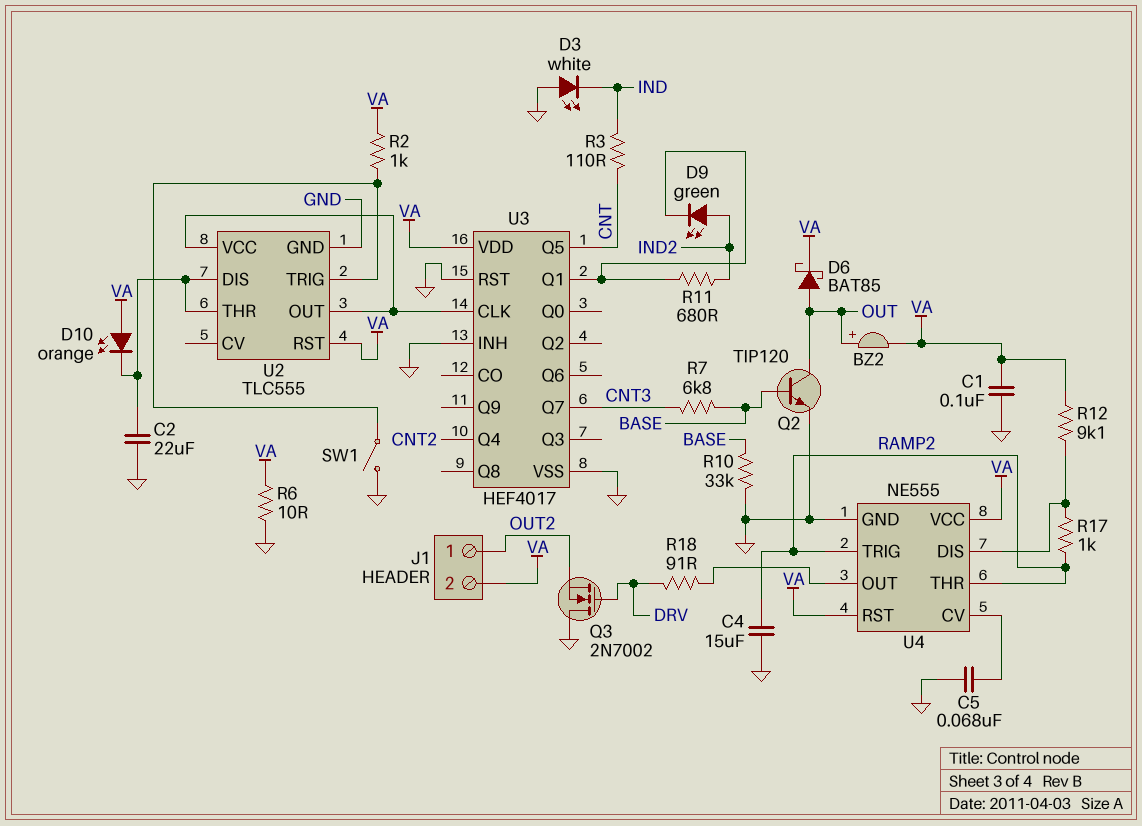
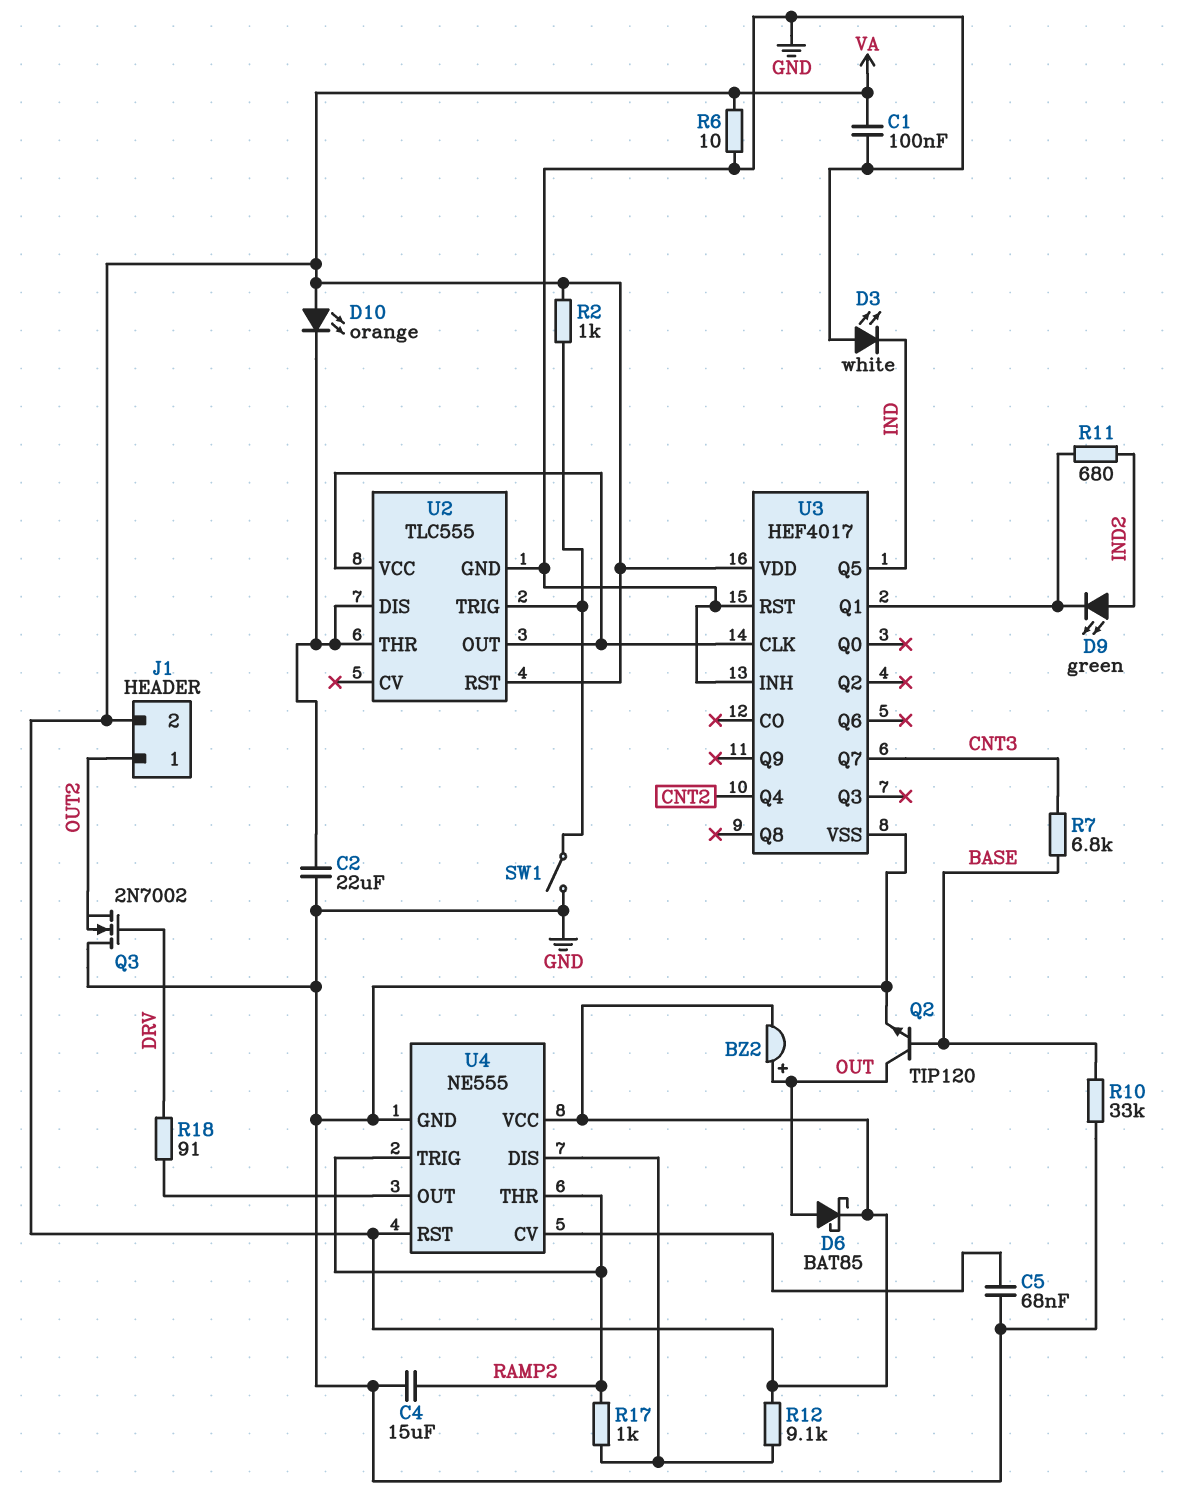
R3: 110 (CNT, IND) -> none
U3 pin Q5: CNT -> IND

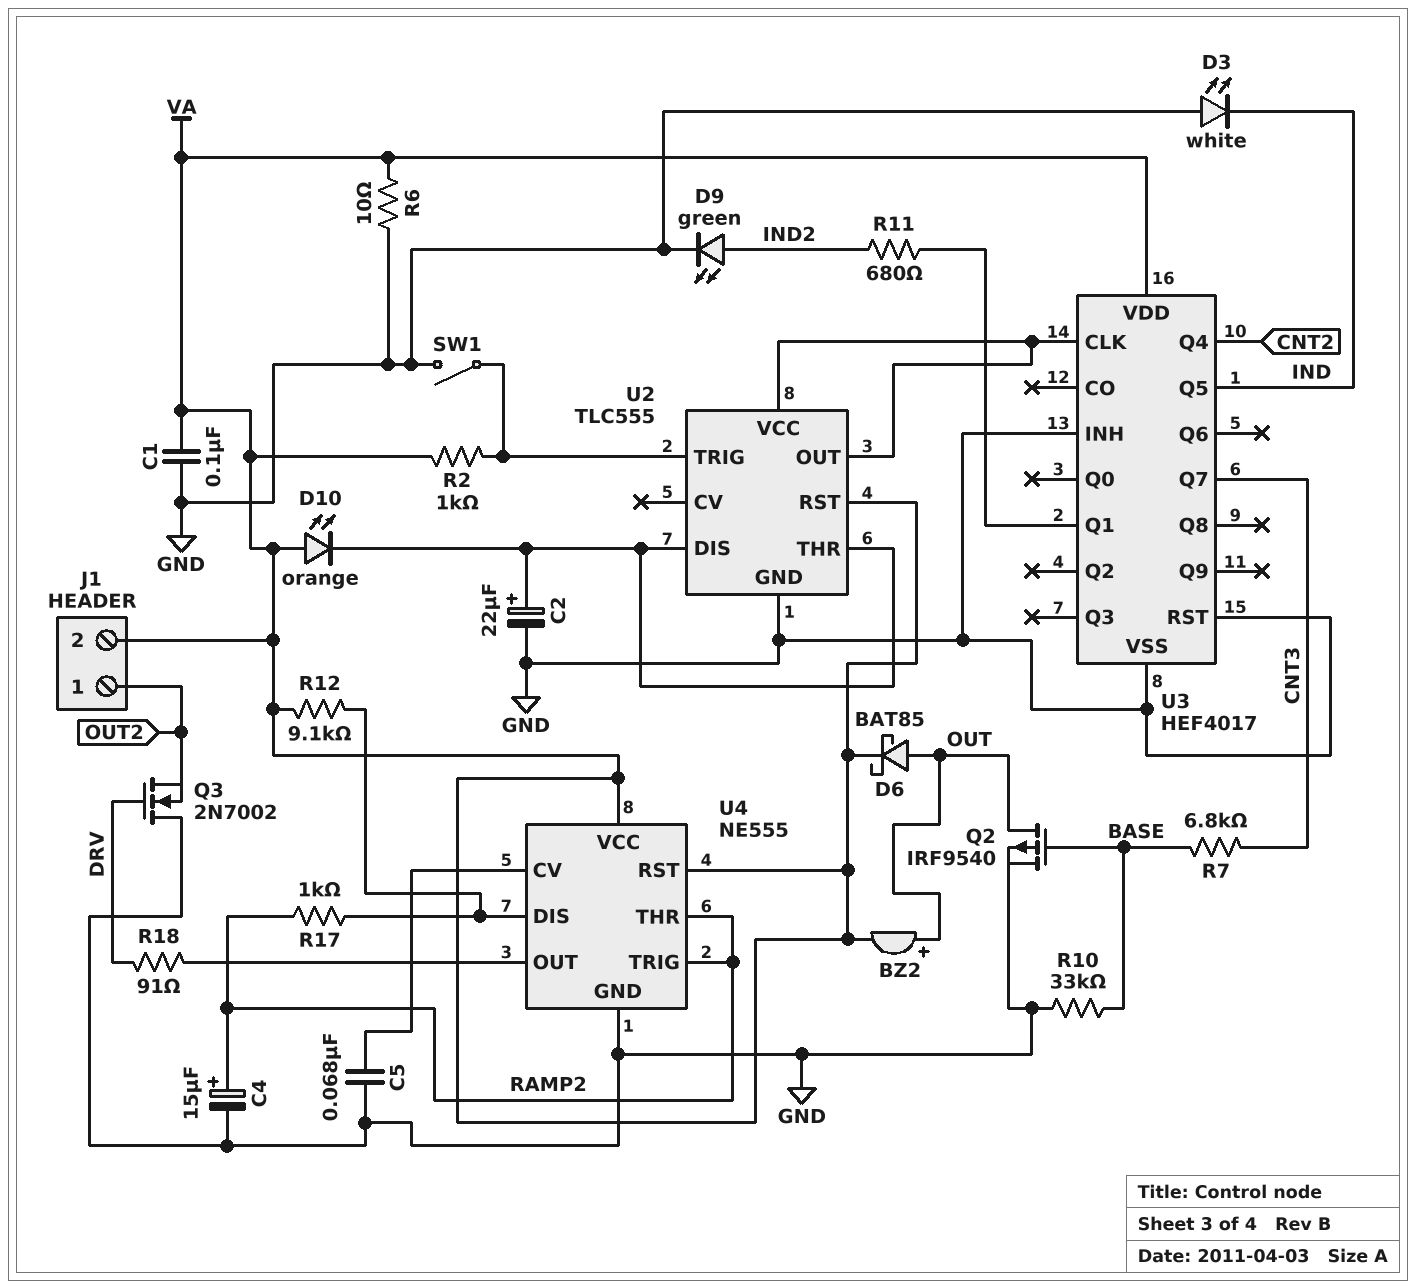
C2: 22uF (GND, U2/DIS) -> 22uF (plus U2/DIS, minus GND)
C4: 15uF (GND, RAMP2) -> 15uF (plus RAMP2, minus GND)
D9: LED green (A IND2, K U3/Q1) -> LED green (A IND2, K GND)
Q2: NPN TIP120 (B BASE, C OUT, E GND) -> PMOS IRF9540 (G BASE, D OUT, S GND)

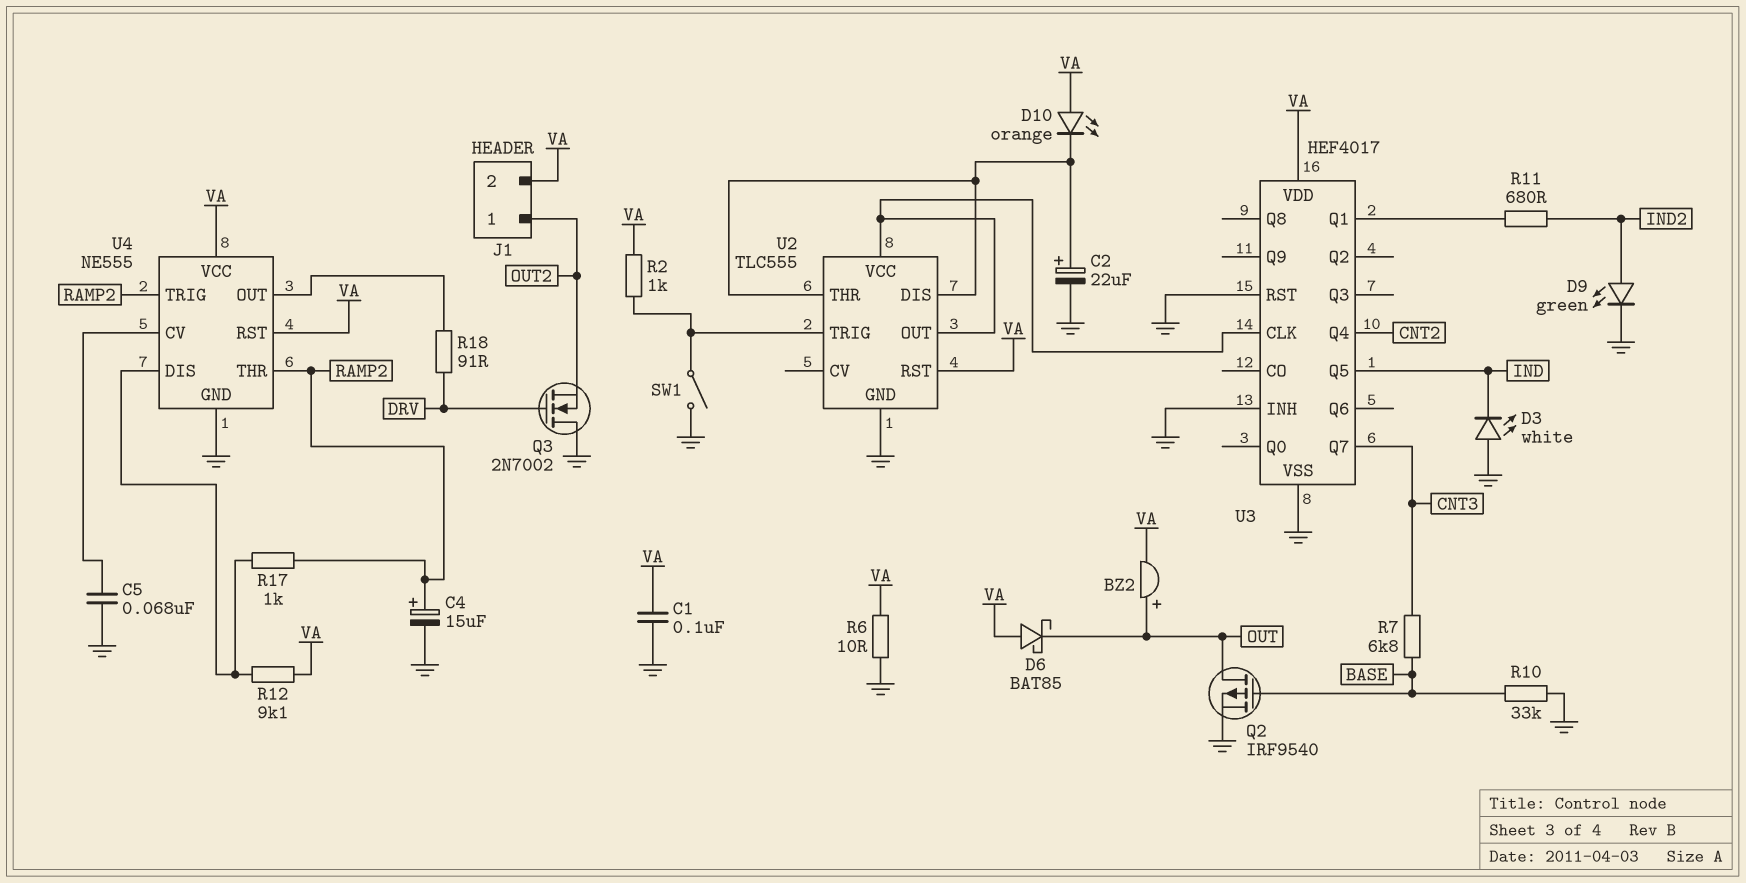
D6: schottky BAT85 (A OUT, K VA) -> schottky BAT85 (A VA, K OUT)

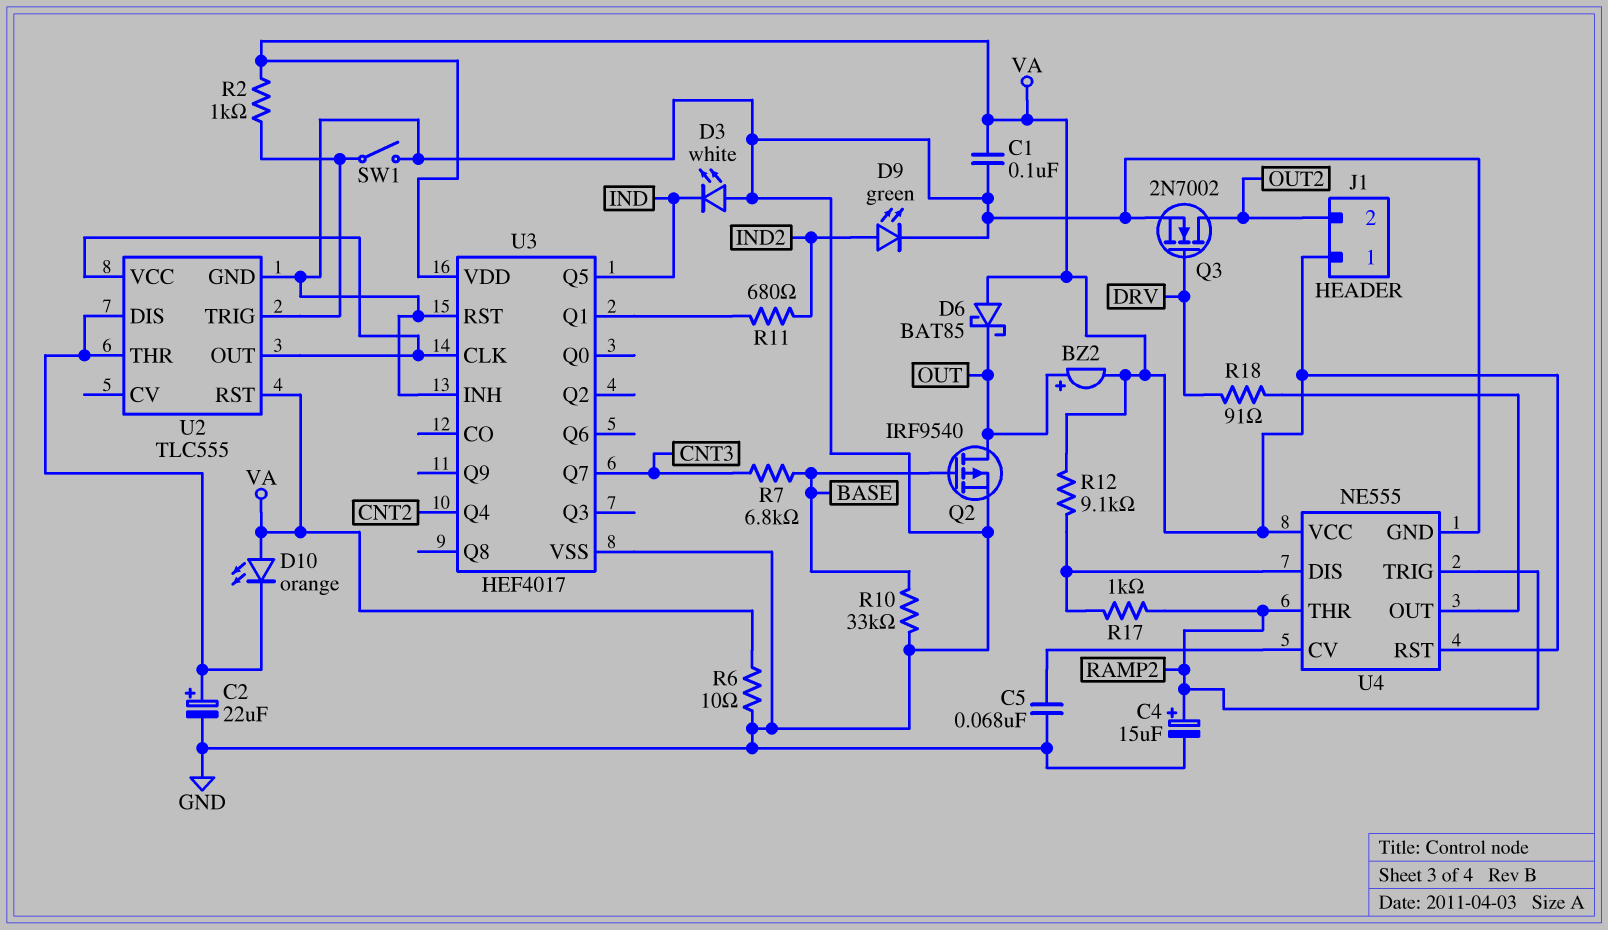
J1 pin 1: OUT2 -> VA
J1 pin 2: VA -> OUT2
Q3: NMOS 2N7002 (G DRV, D GND, S OUT2) -> NMOS 2N7002 (G DRV, D OUT2, S GND)

